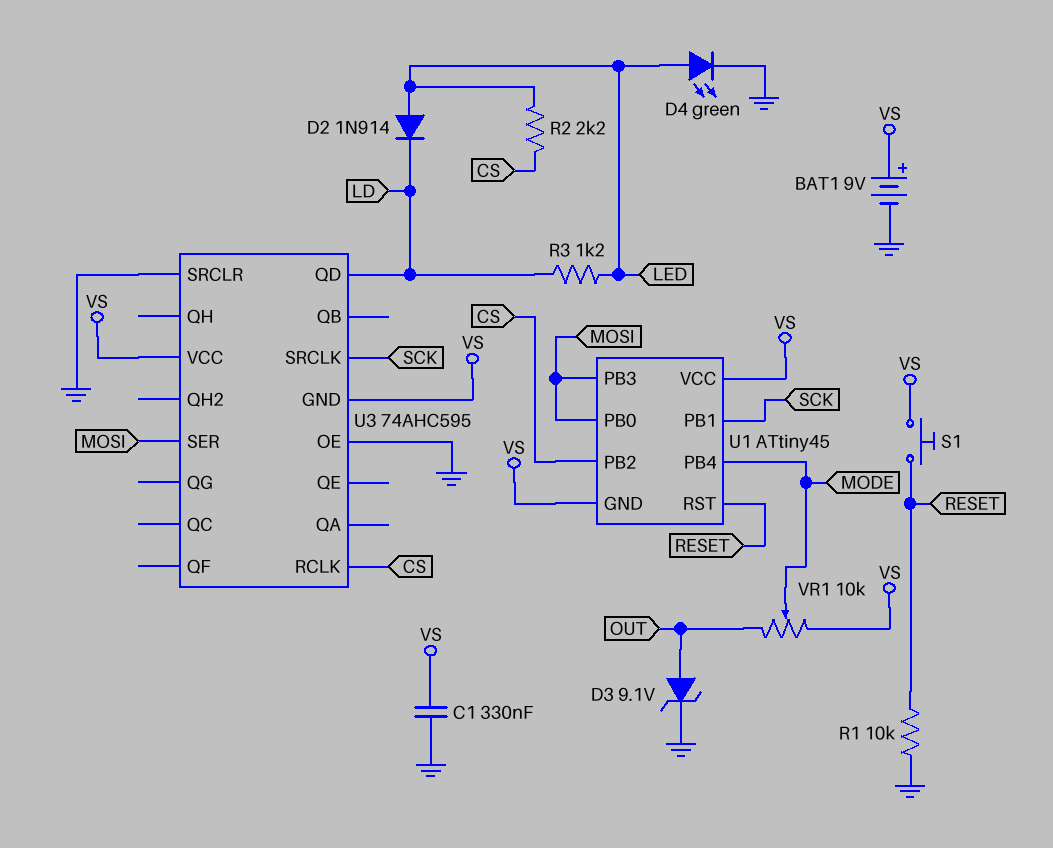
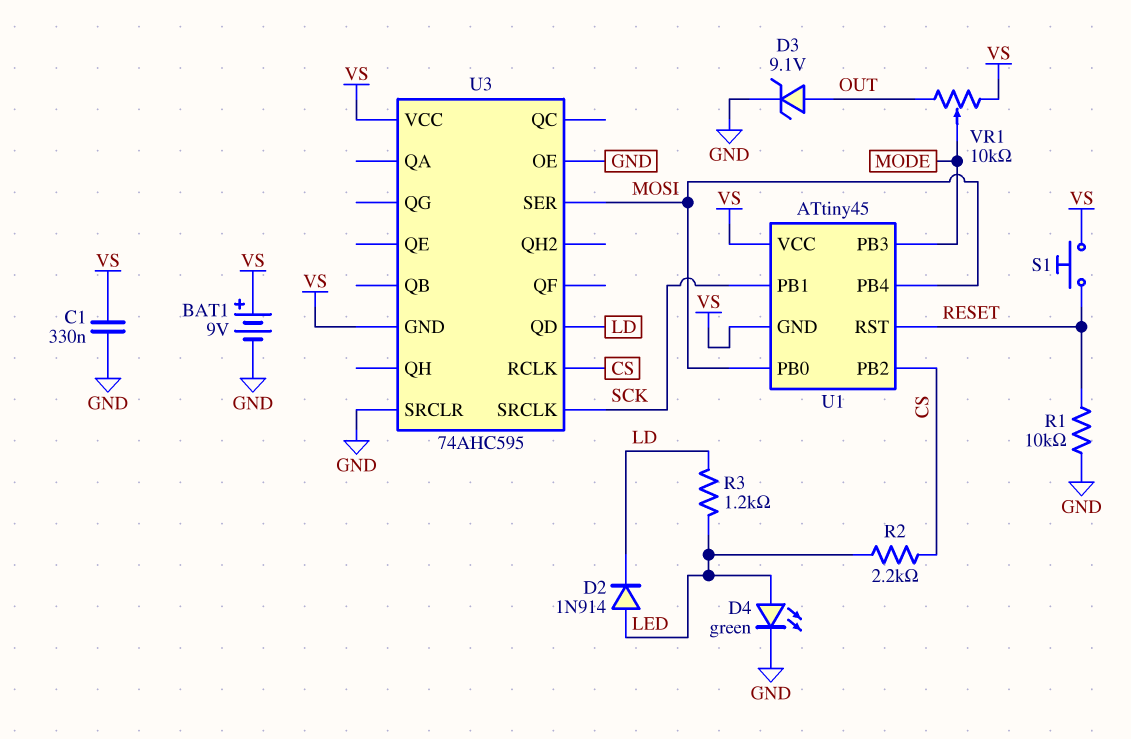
U1 pin PB3: MOSI -> MODE
U1 pin PB4: MODE -> MOSI

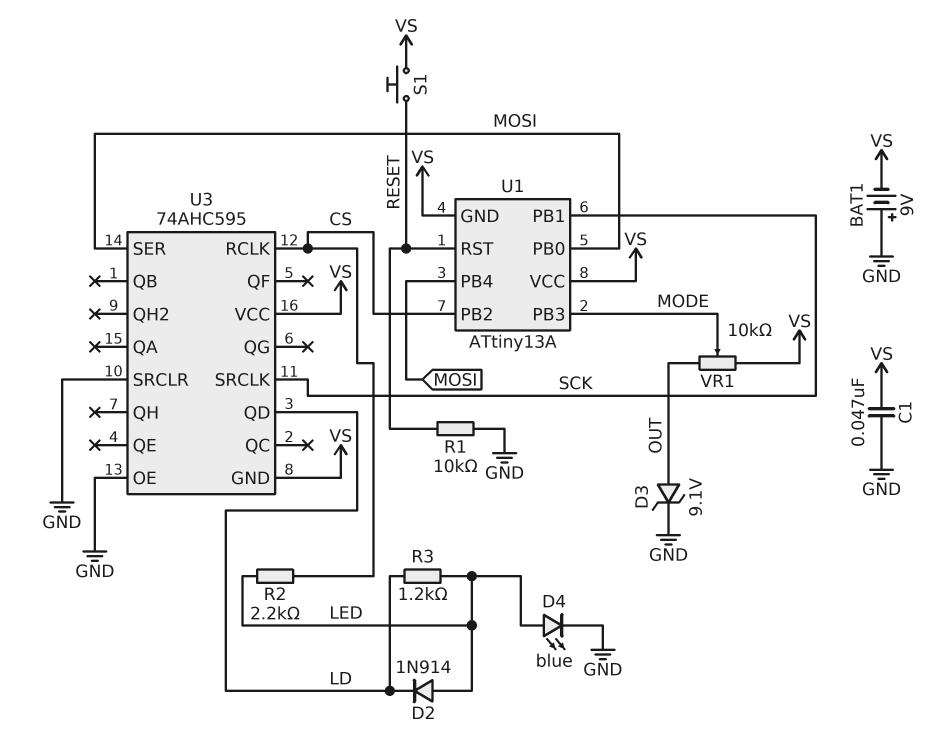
BAT1: 9V (plus VS, minus GND) -> 9V (plus GND, minus VS)
C1: 330nF (GND, VS) -> 47nF (GND, VS)
D4: LED green (A LED, K GND) -> LED blue (A LED, K GND)
U1: ATtiny45 -> ATtiny13A

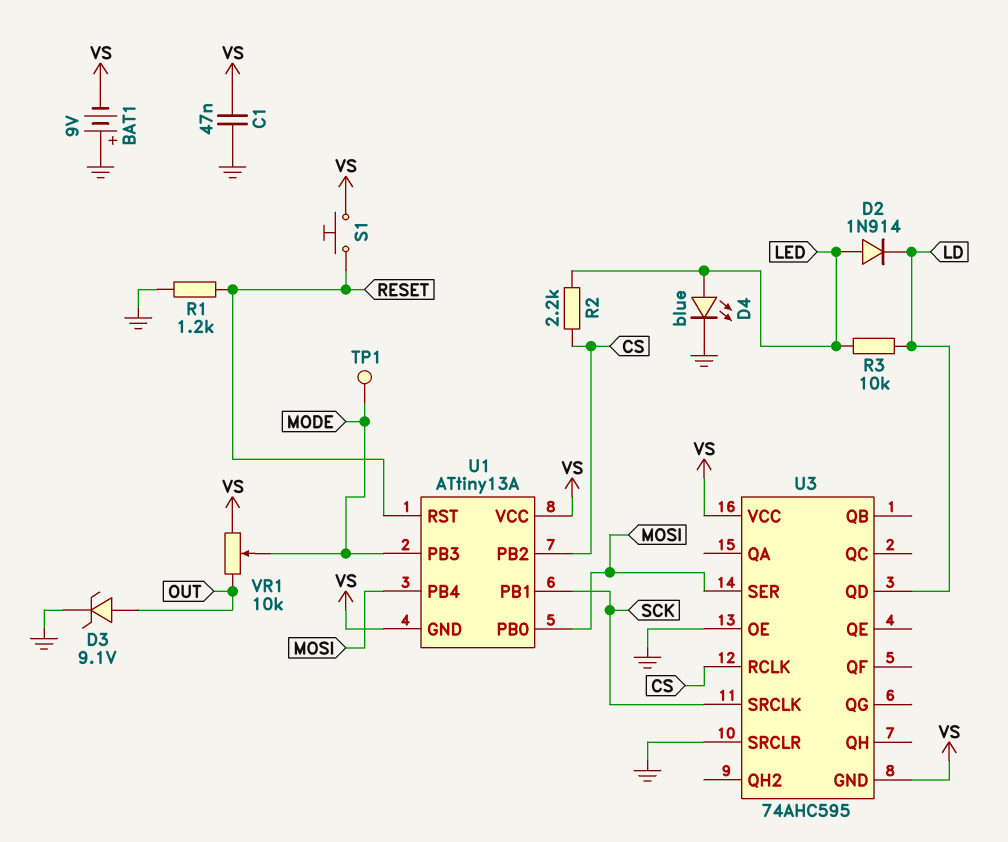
R1: 10k (GND, RESET) -> 1.2k (GND, RESET)
R3: 1.2k (LD, LED) -> 10k (LD, LED)
TP1: none -> test point (MODE)

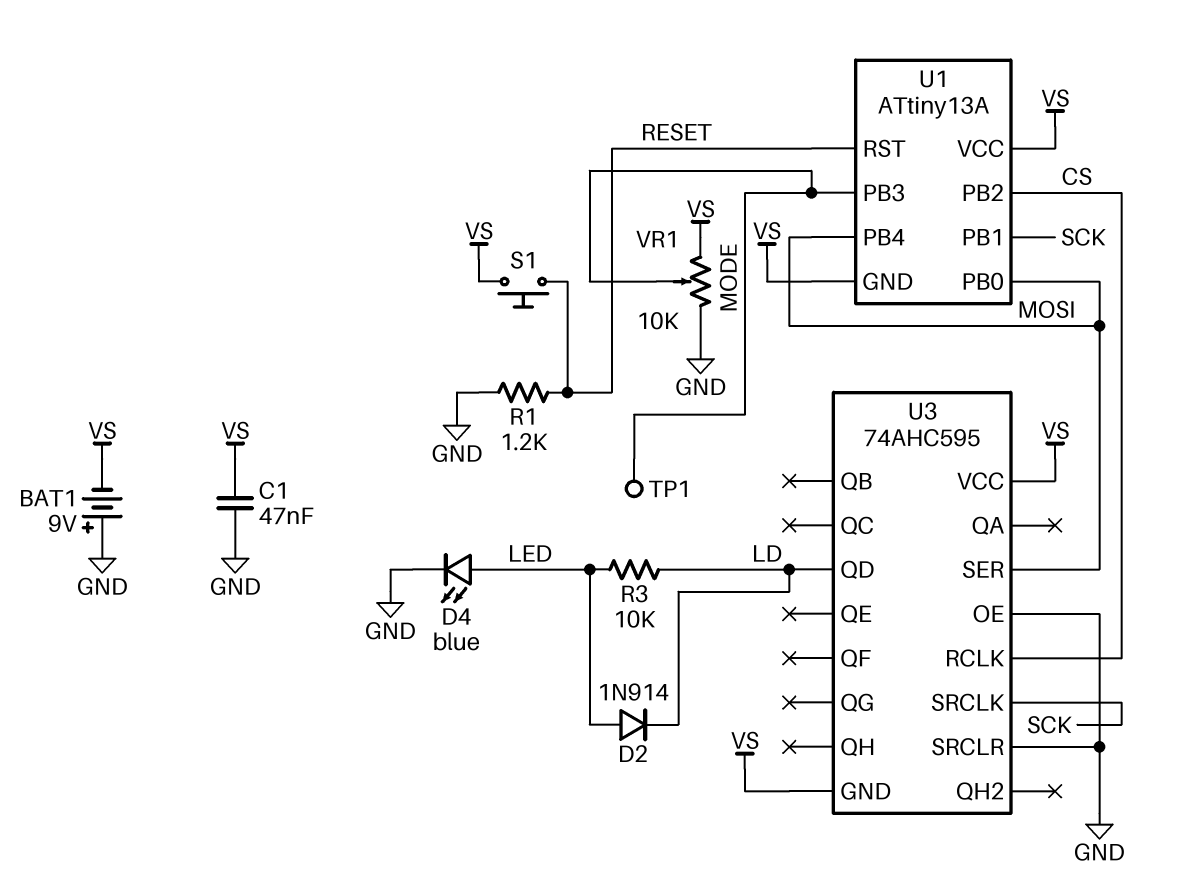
D3: zener 9.1V (A OUT, K GND) -> none
R2: 2.2k (CS, LED) -> none
VR1: 10k (OUT, VS, wiper MODE) -> 10k (GND, VS, wiper MODE)

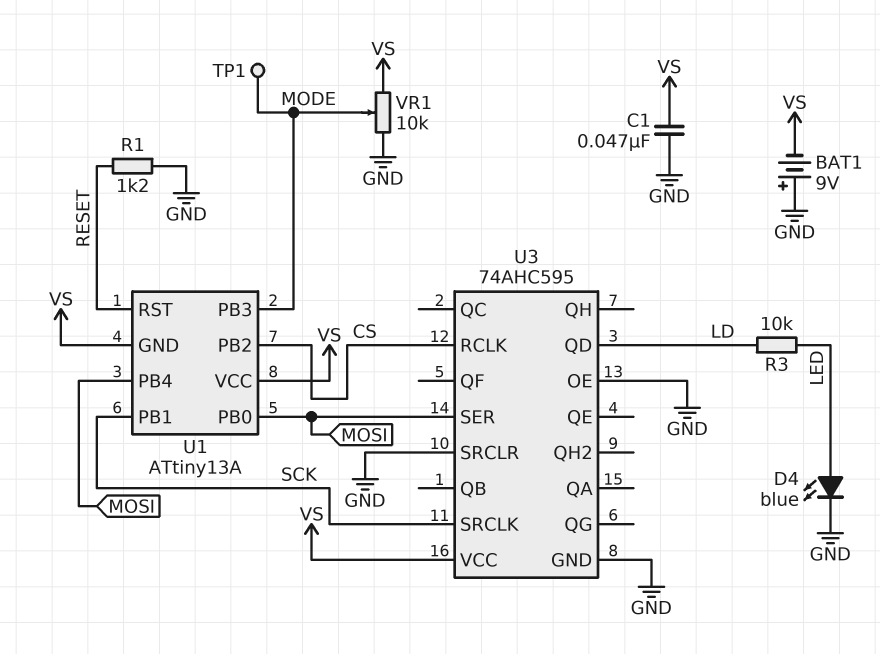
D2: diode 1N914 (A LED, K LD) -> none
S1: button (RESET, VS) -> none
U3 pin GND: VS -> GND

